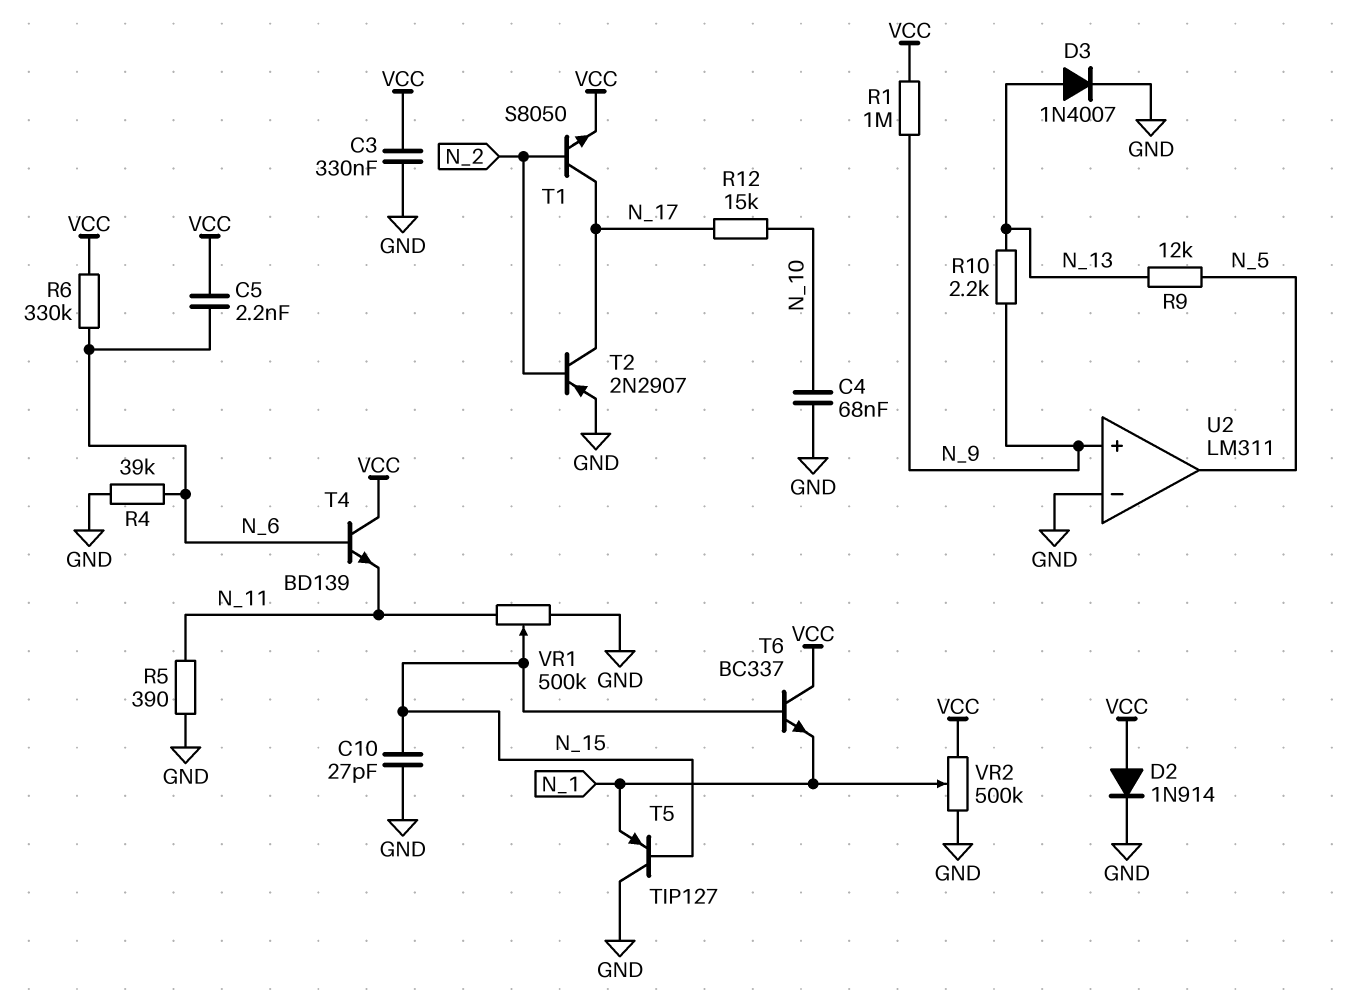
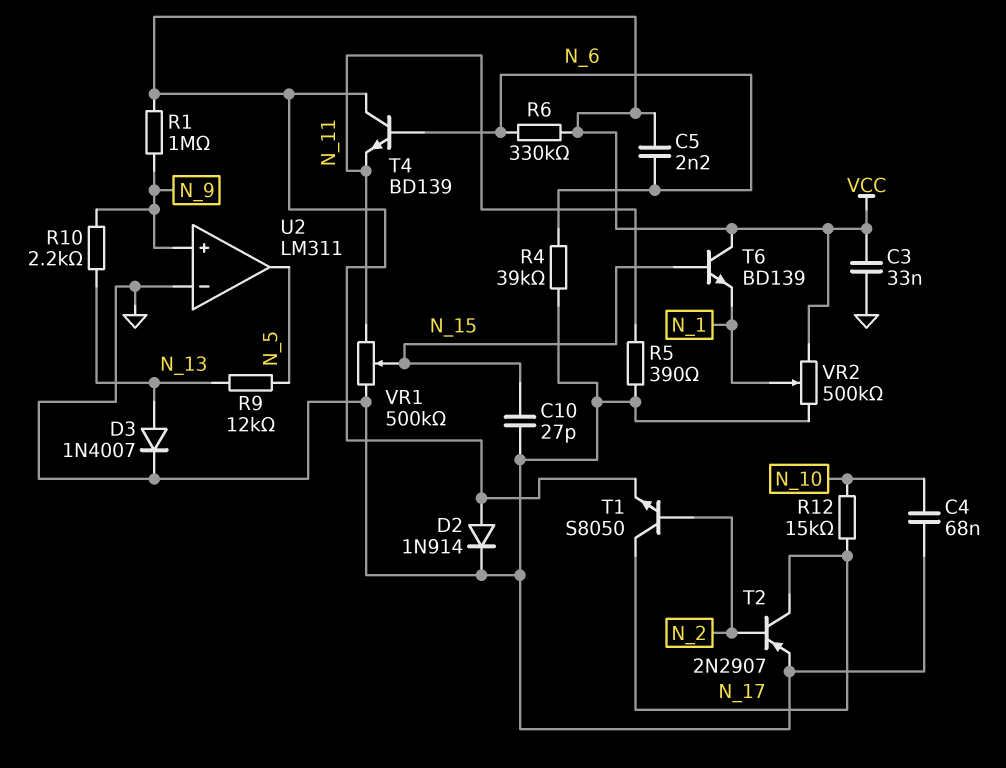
C3: 330nF (GND, VCC) -> 33nF (GND, VCC)
T5: PNP TIP127 (B N_15, C GND, E N_1) -> none
T6: NPN BC337 (B N_15, C VCC, E N_1) -> NPN BD139 (B N_15, C VCC, E N_1)

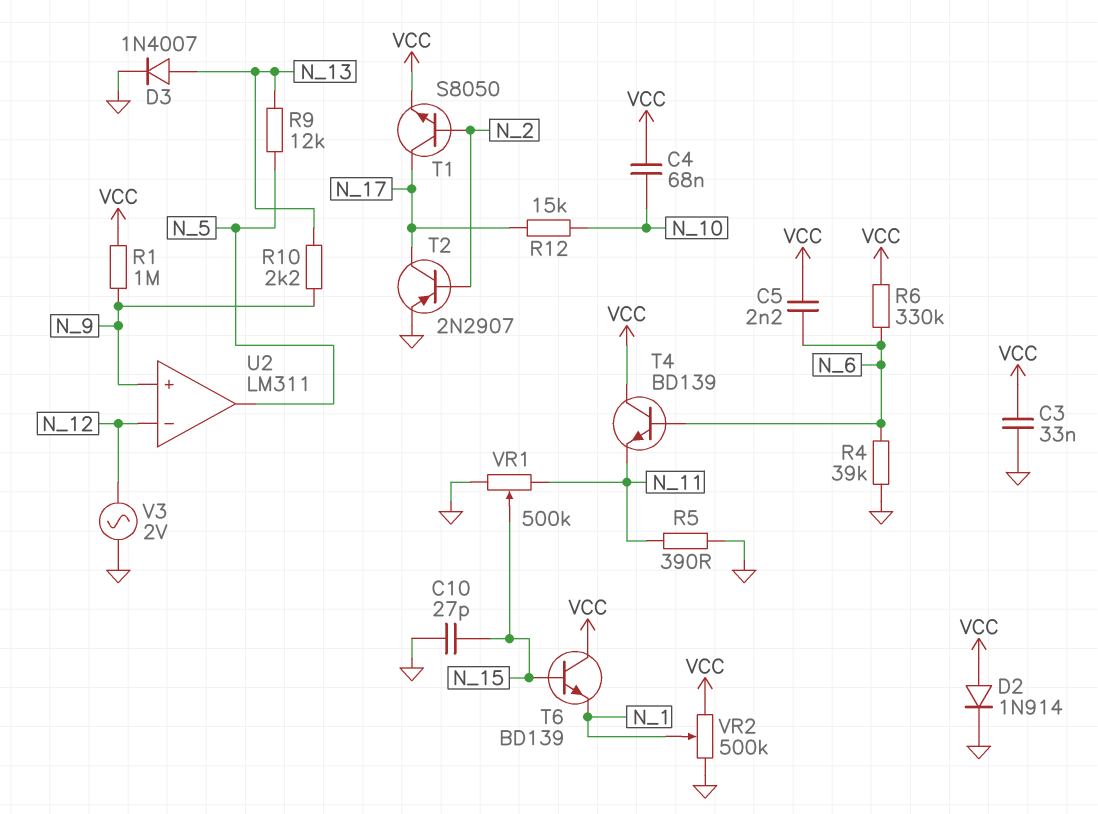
C4: 68nF (GND, N_10) -> 68nF (N_10, VCC)
U2 pin in-: GND -> N_12
V3: none -> AC 2V (GND, N_12)

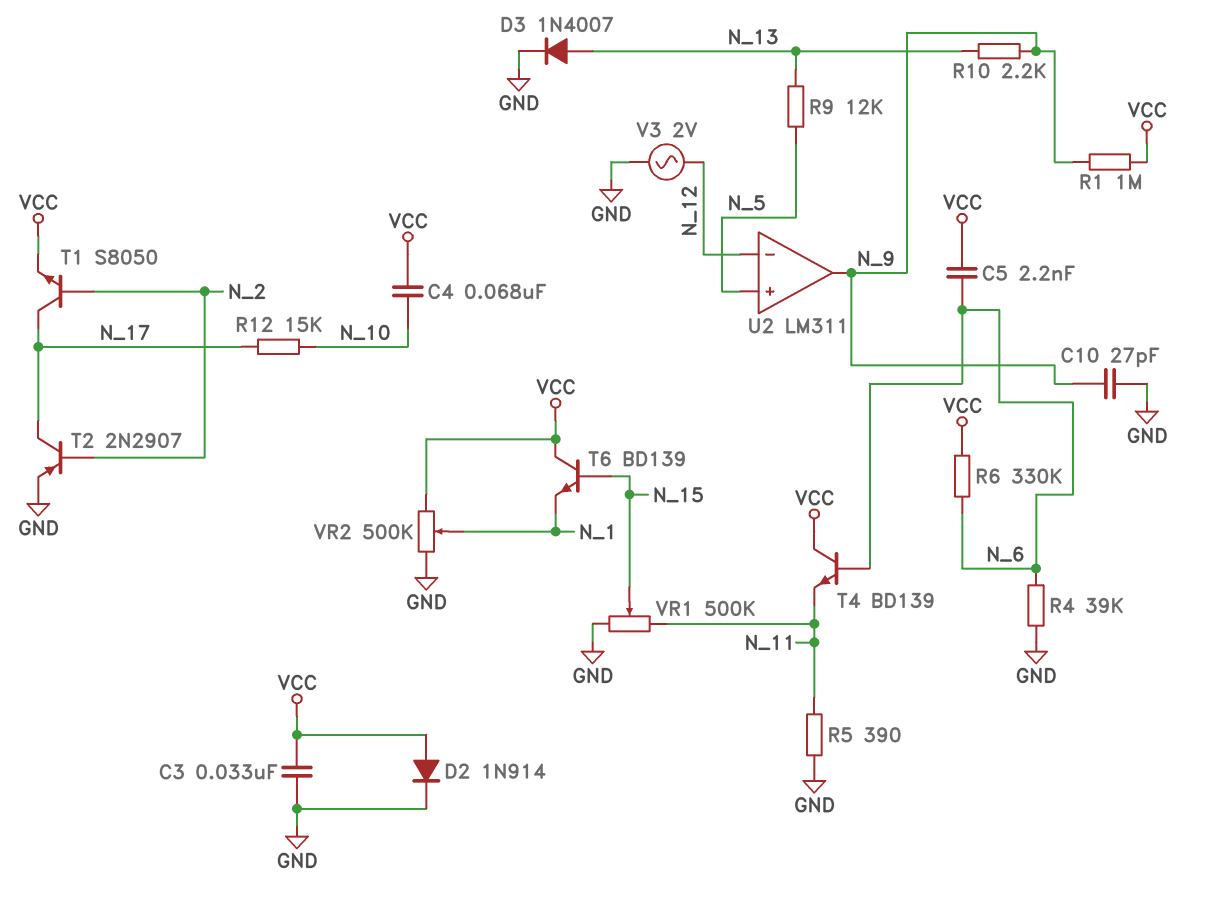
C10: 27pF (GND, N_15) -> 27pF (GND, N_9)
U2 pin in+: N_9 -> N_5
U2 pin out: N_5 -> N_9

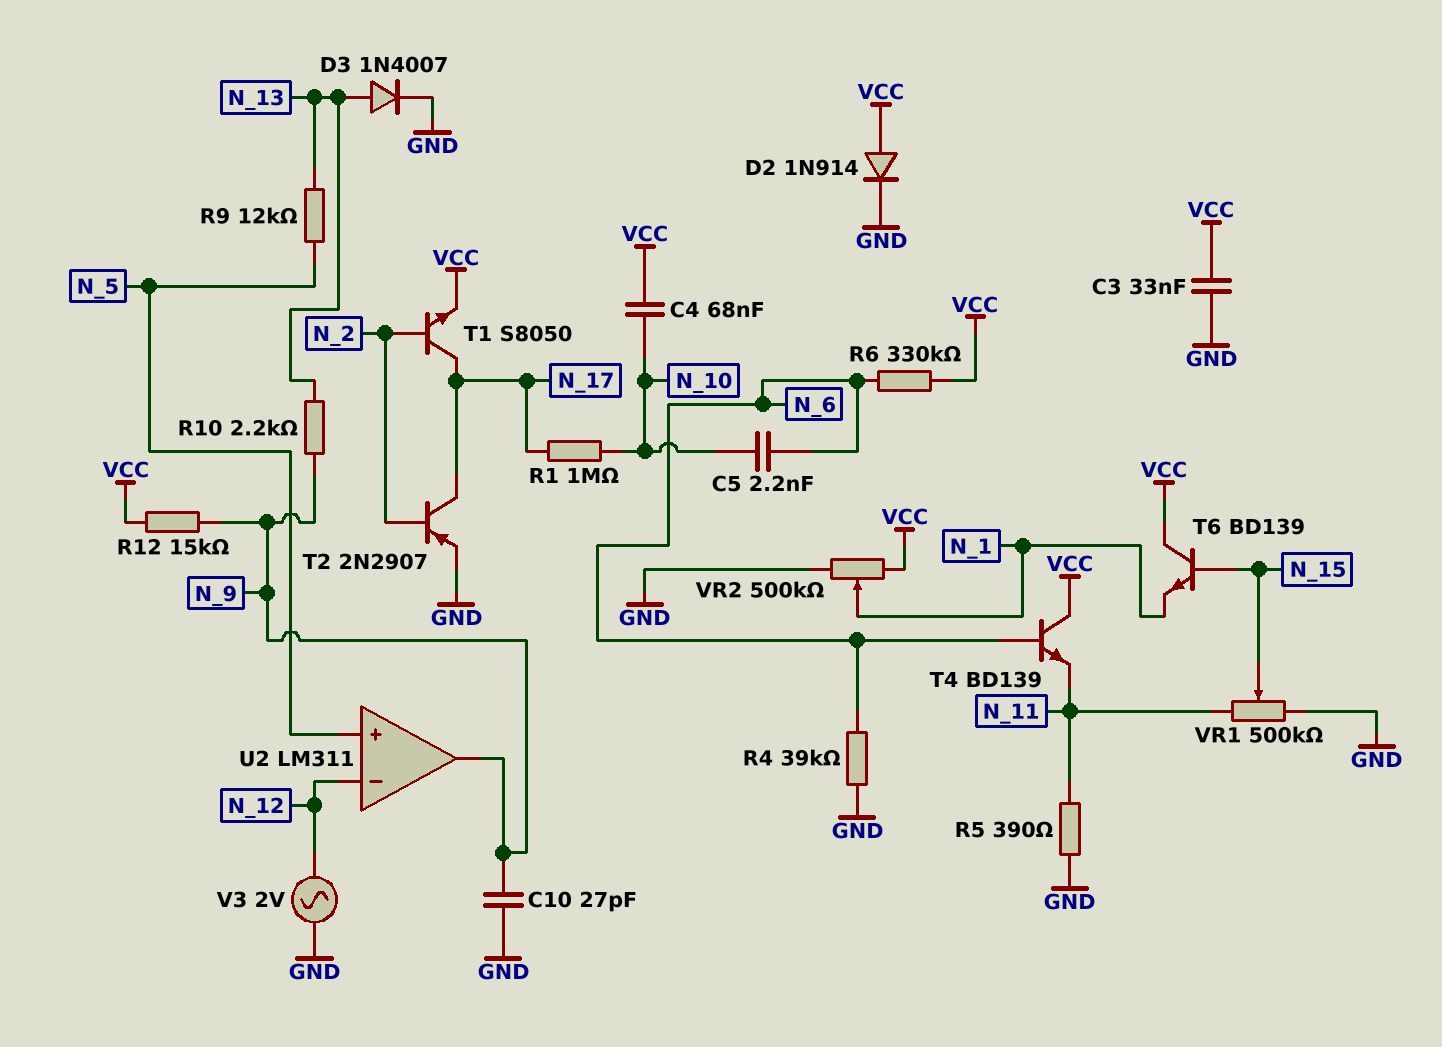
C5: 2.2nF (N_6, VCC) -> 2.2nF (N_6, N_10)
R1: 1M (N_9, VCC) -> 1M (N_10, N_17)
R12: 15k (N_10, N_17) -> 15k (N_9, VCC)

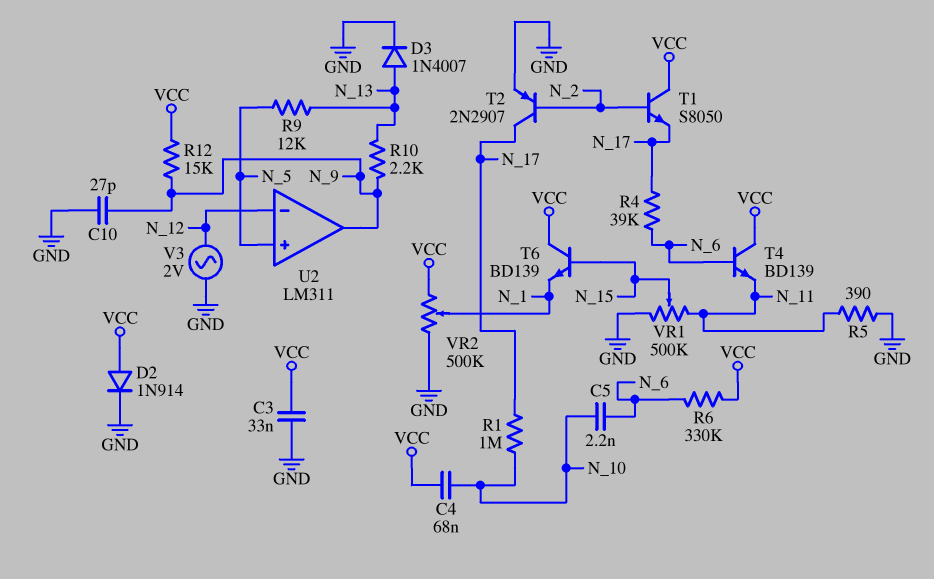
R4: 39k (GND, N_6) -> 39k (N_6, N_17)
T1: NPN S8050 (B N_2, C N_17, E VCC) -> NPN S8050 (B N_2, C VCC, E N_17)

